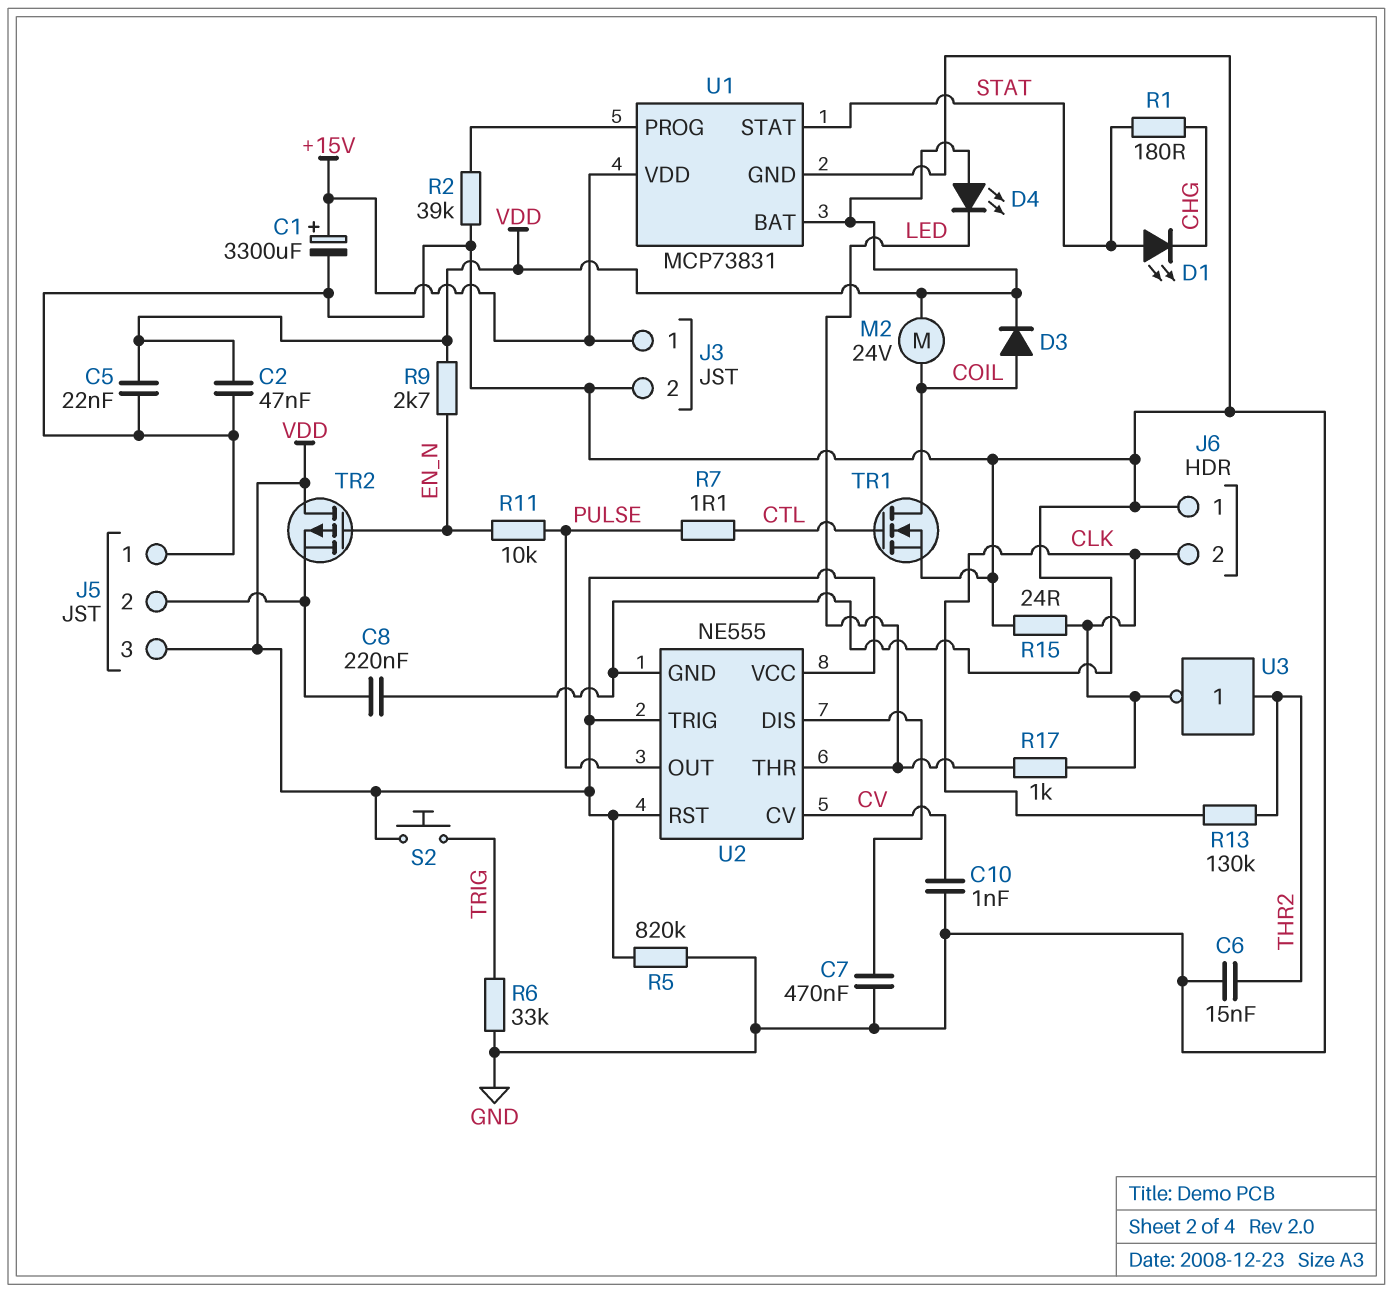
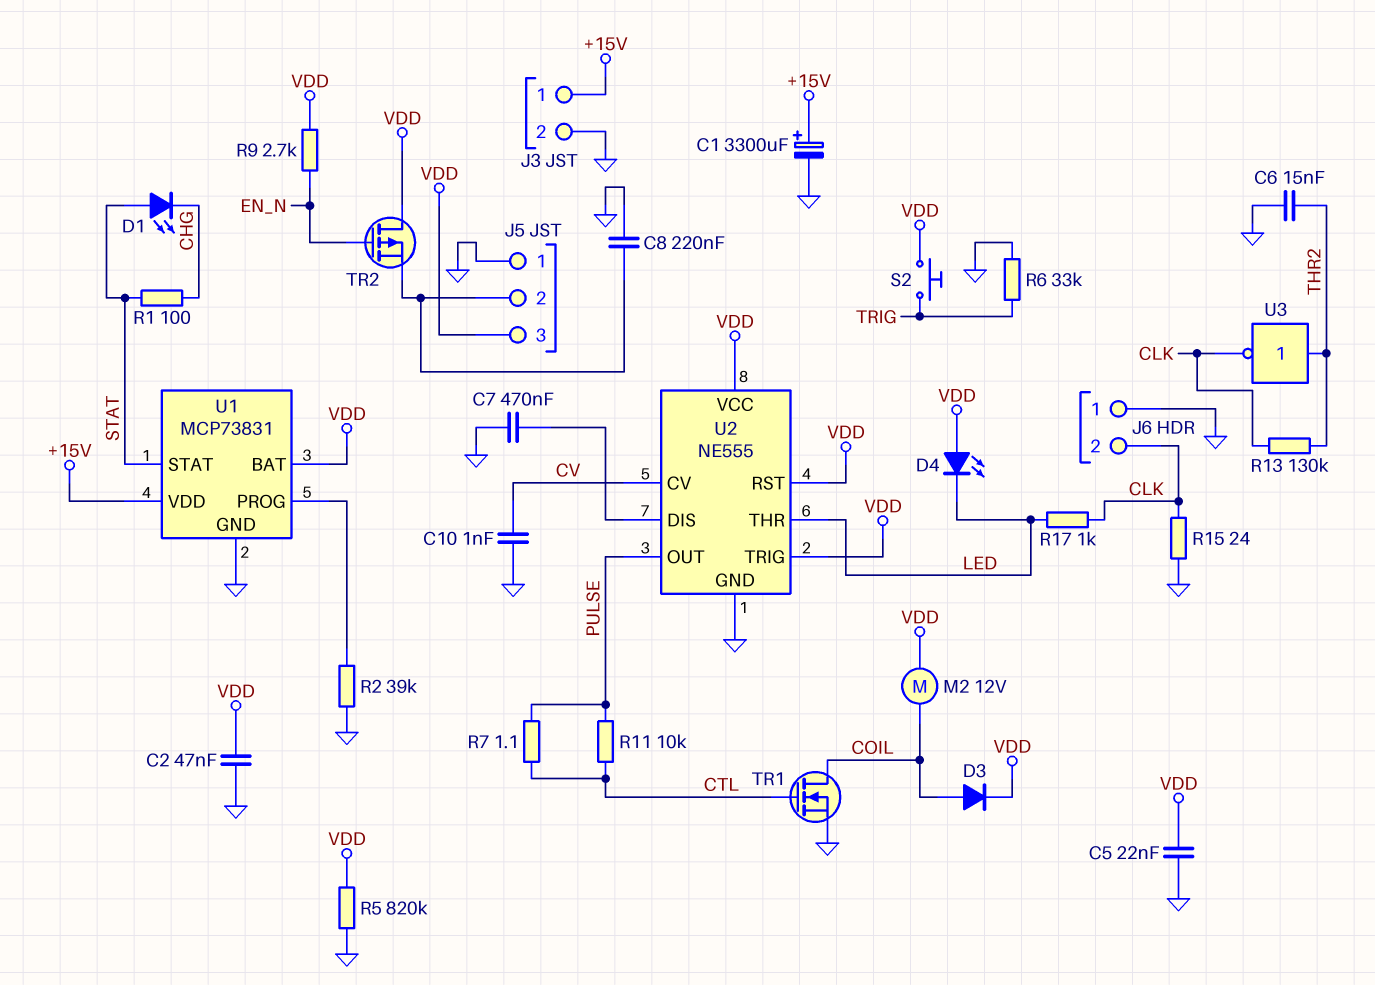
M2: motor 24V (COIL, VDD) -> motor 12V (COIL, VDD)
R1: 180 (CHG, STAT) -> 100 (CHG, STAT)
R11: 10k (EN_N, PULSE) -> 10k (CTL, PULSE)

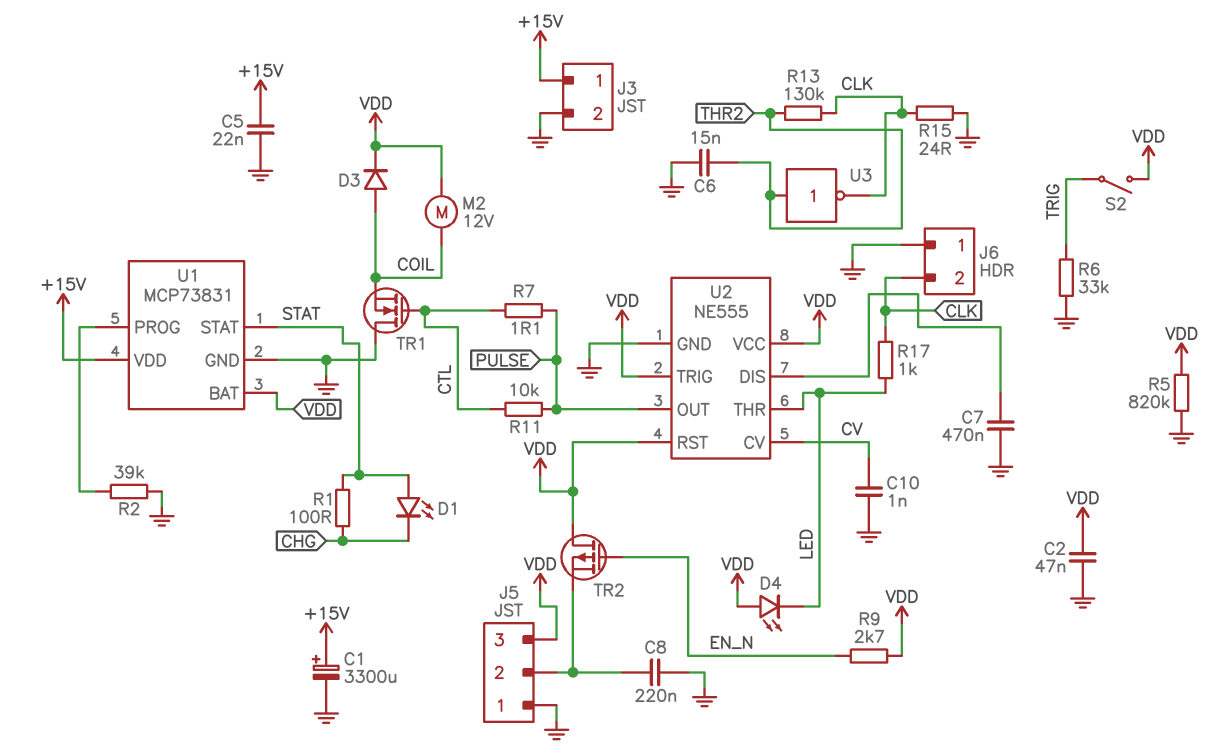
C5: 22nF (GND, VDD) -> 22nF (+15V, GND)
S2: button (TRIG, VDD) -> switch (TRIG, VDD)
TR1: NMOS (G CTL, D COIL, S GND) -> NMOS (G CTL, D GND, S COIL)

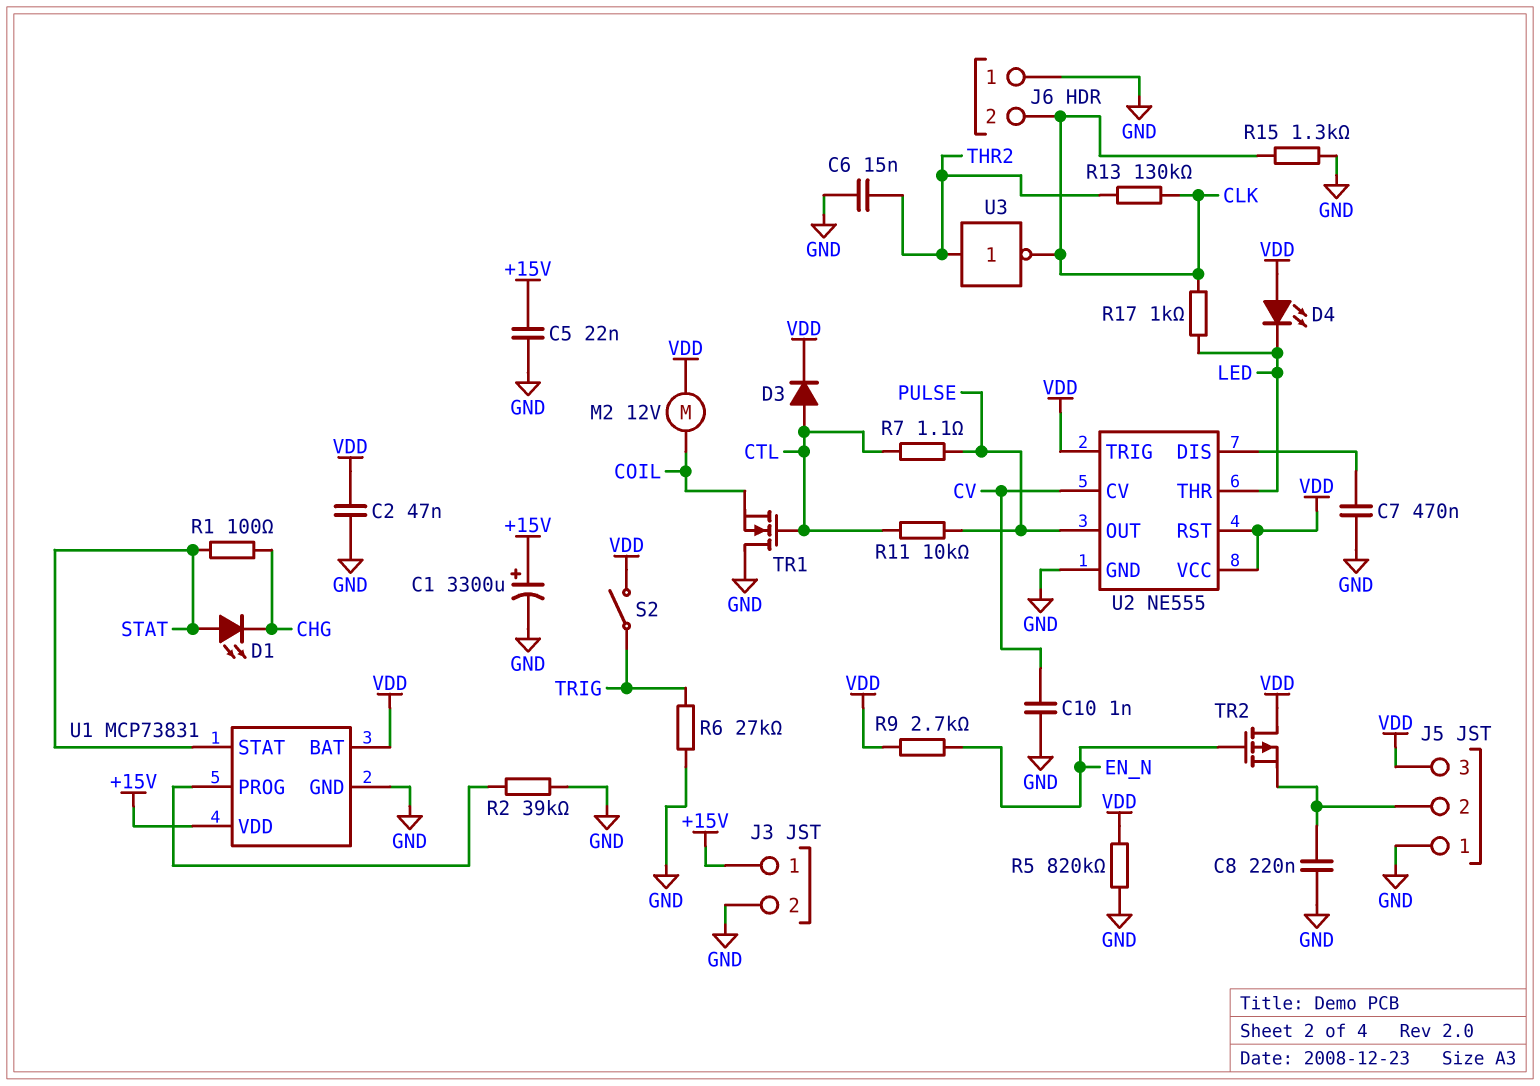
D3: diode (A COIL, K VDD) -> diode (A CTL, K VDD)
R6: 33k (GND, TRIG) -> 27k (GND, TRIG)
R15: 24 (CLK, GND) -> 1.3k (CLK, GND)

